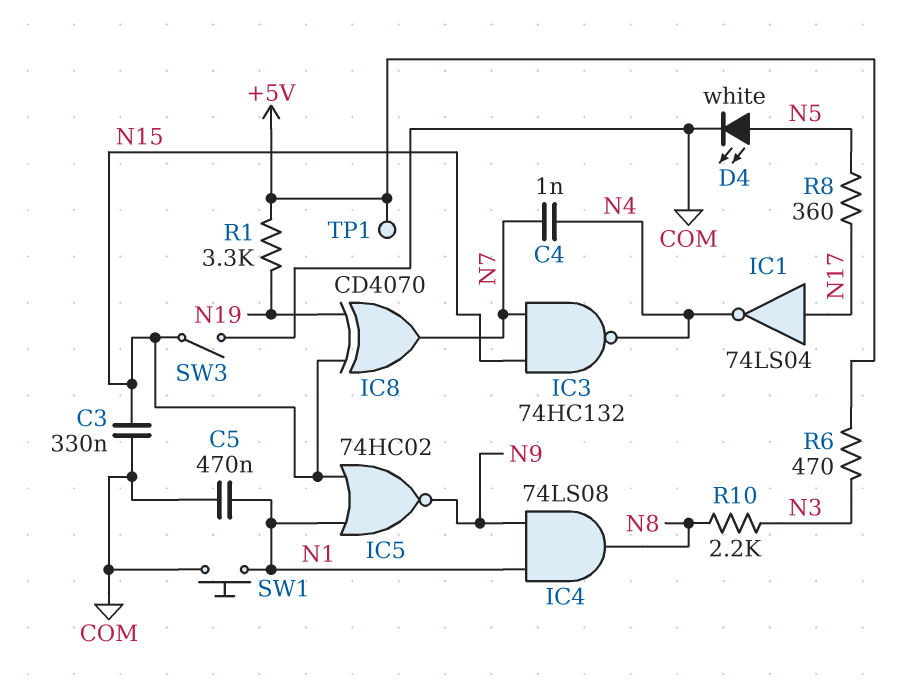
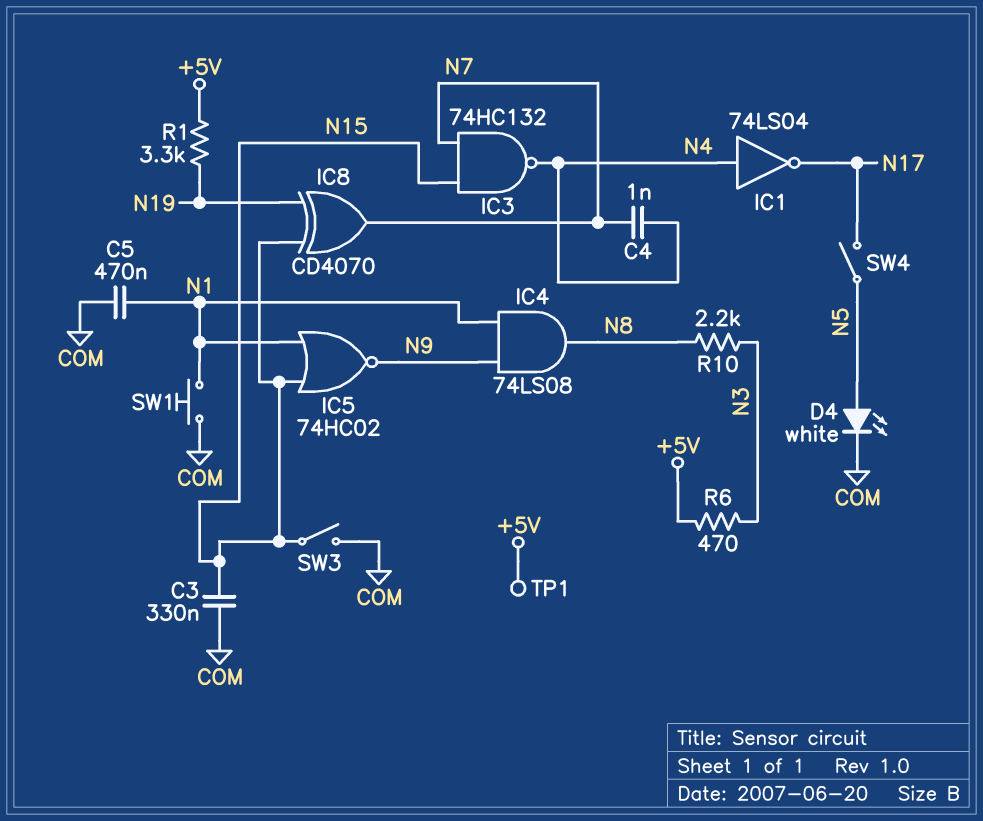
IC1: NOT 74LS04 (in N17, out N4) -> NOT 74LS04 (in N4, out N17)
R8: 360 (N5, N17) -> none
SW4: none -> switch (N5, N17)

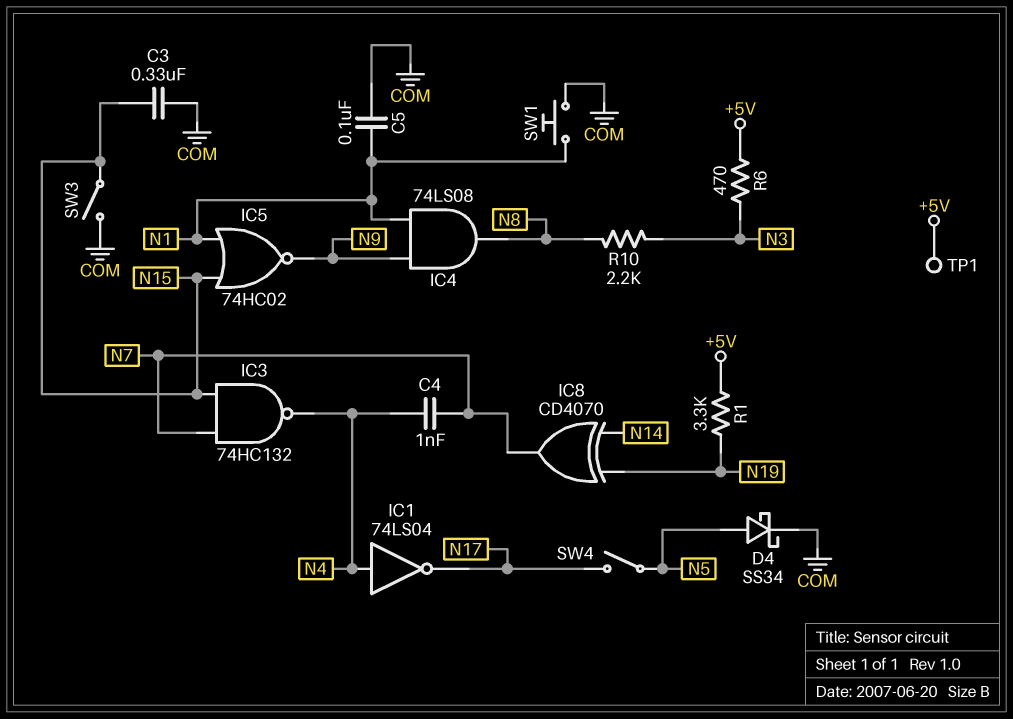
C5: 470nF (COM, N1) -> 100nF (COM, N1)
D4: LED white (A N5, K COM) -> schottky SS34 (A N5, K COM)
IC8: XOR CD4070 (in N15, in N19, out N7) -> XOR CD4070 (in N14, in N19, out N7)

